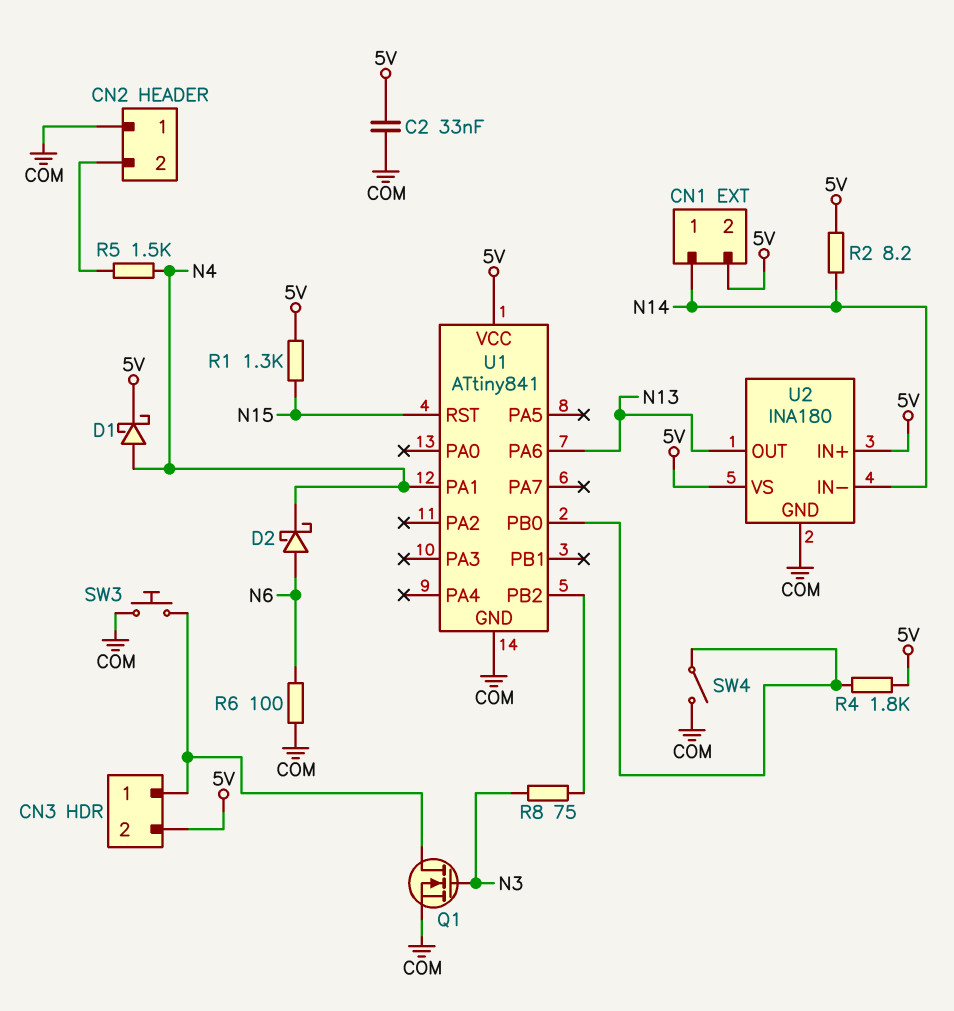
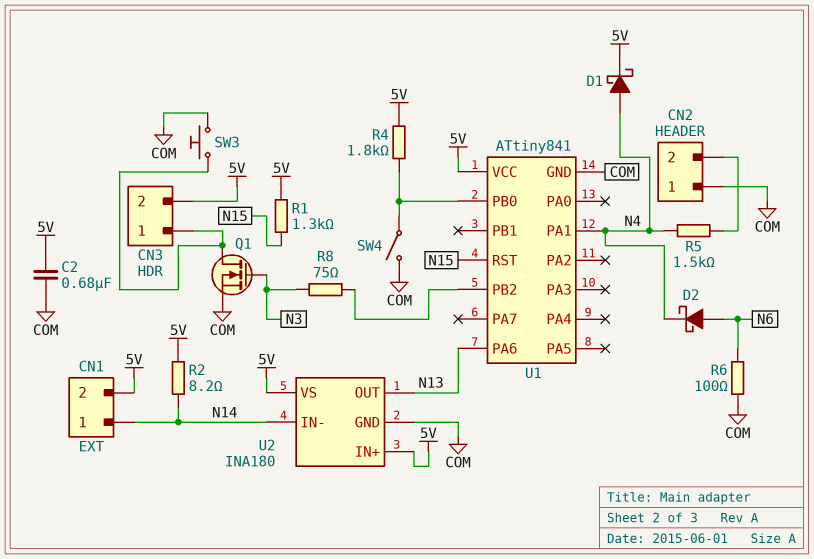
C2: 33nF (5V, COM) -> 680nF (5V, COM)

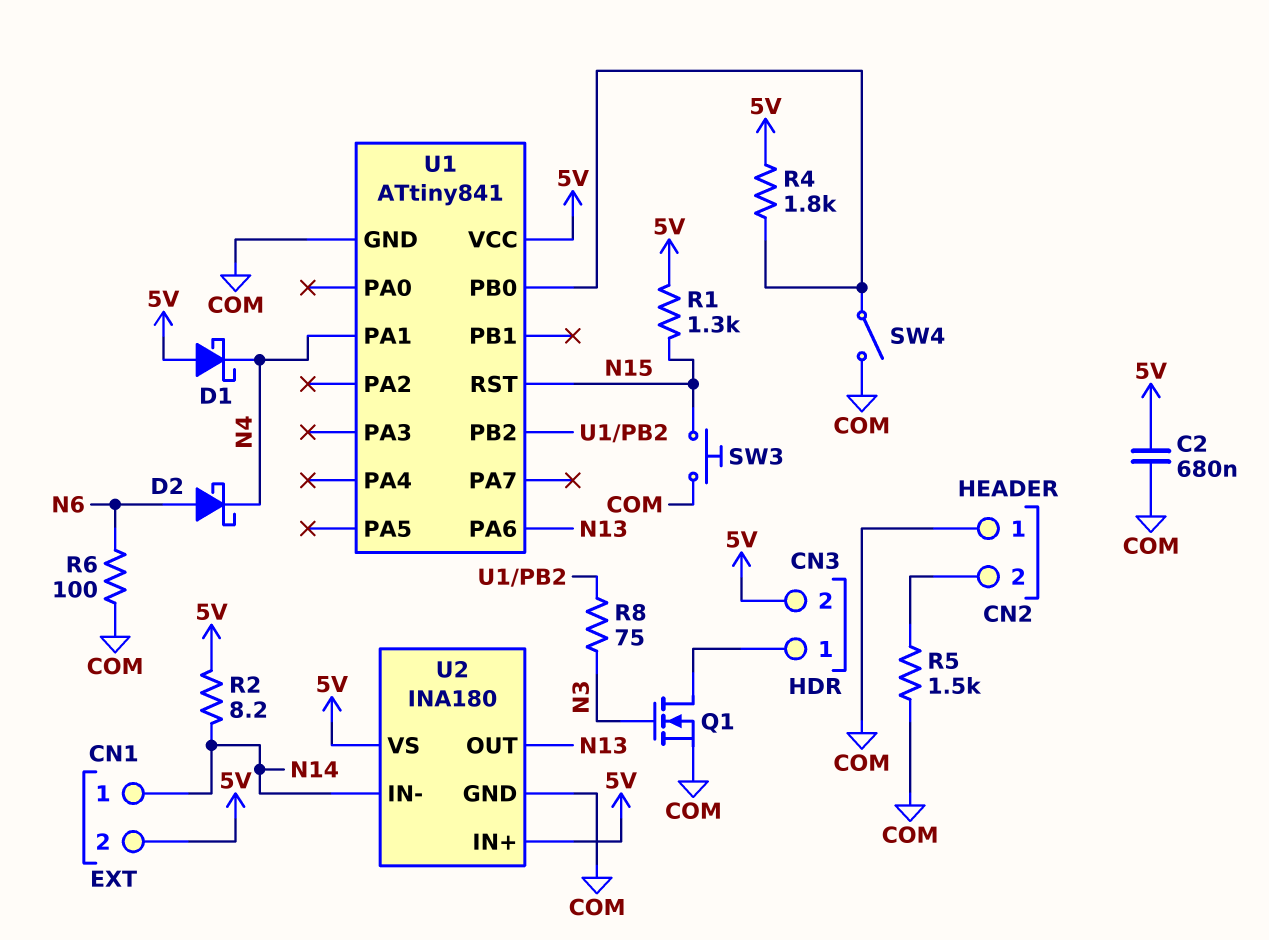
D1: schottky (A N4, K 5V) -> schottky (A 5V, K N4)
R5: 1.5k (CN2/2, N4) -> 1.5k (CN2/2, COM)
SW3: button (CN3/1, COM) -> button (COM, N15)

